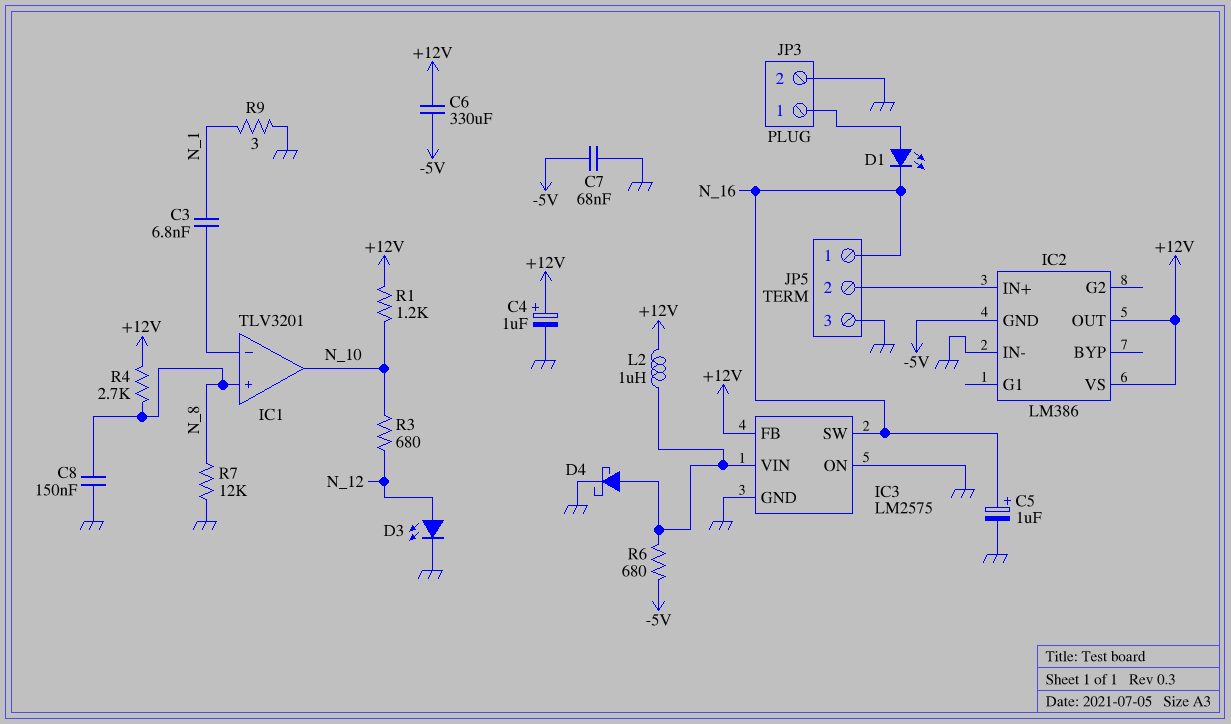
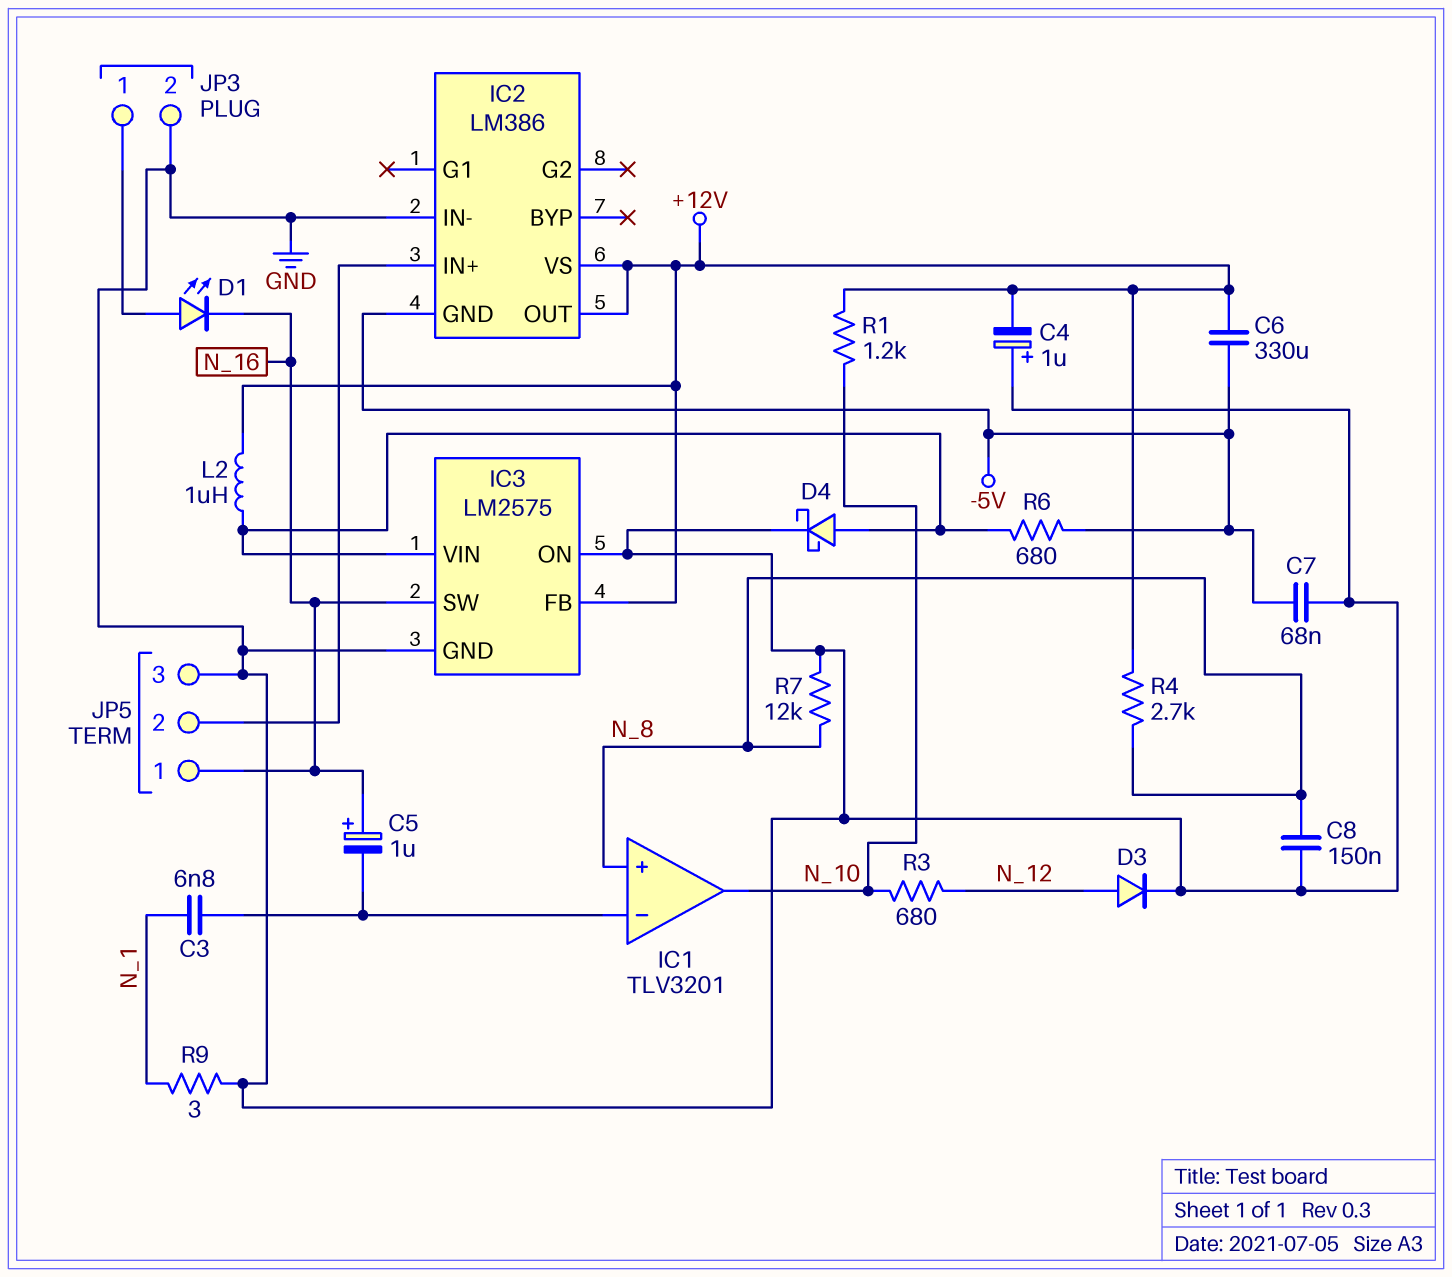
C4: 1uF (plus +12V, minus GND) -> 1uF (plus GND, minus +12V)
C5: 1uF (plus N_16, minus GND) -> 1uF (plus N_16, minus IC1/in-)
D3: LED (A N_12, K GND) -> diode (A N_12, K GND)

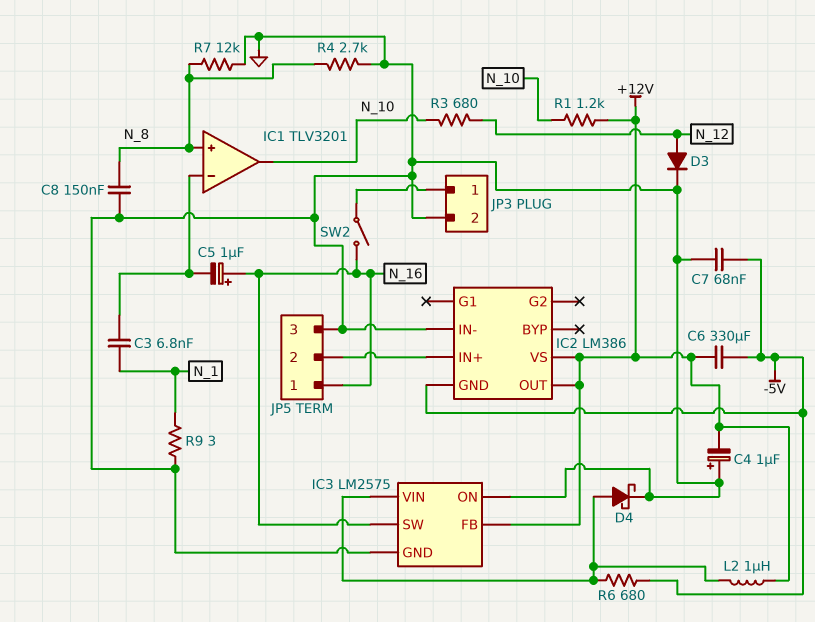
D1: LED (A JP3/1, K N_16) -> none
R4: 2.7k (+12V, N_8) -> 2.7k (GND, N_8)
SW2: none -> switch (JP3/1, N_16)

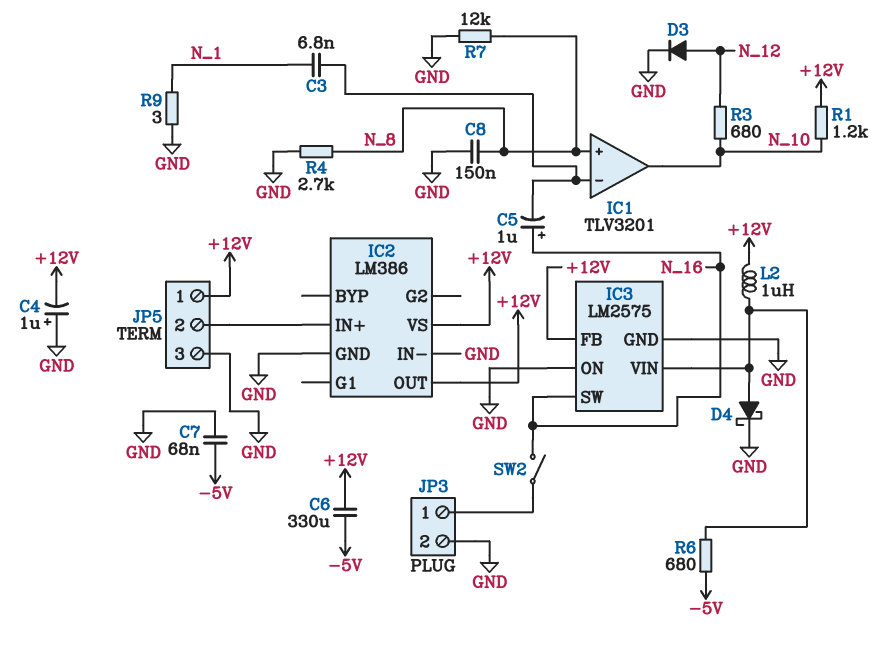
IC2 pin GND: -5V -> GND
JP5 pin 1: N_16 -> +12V

